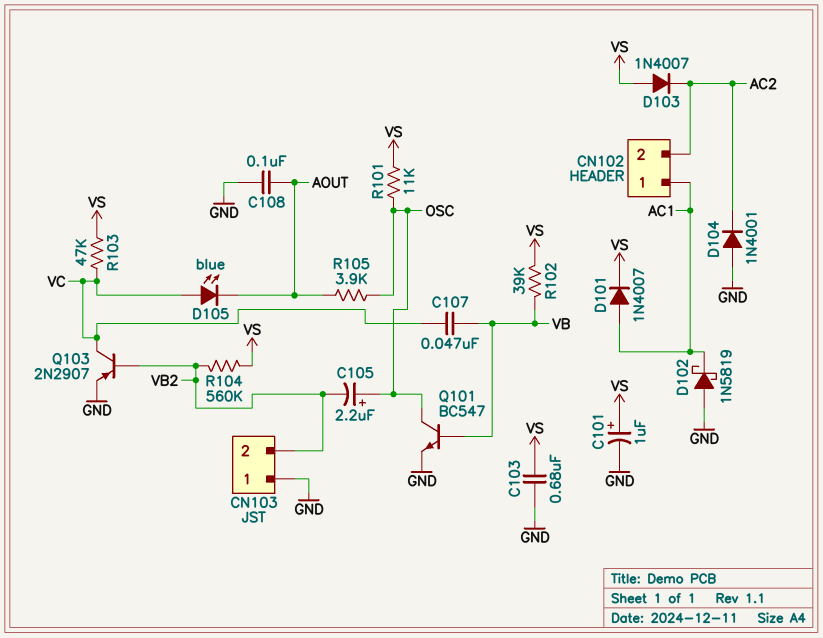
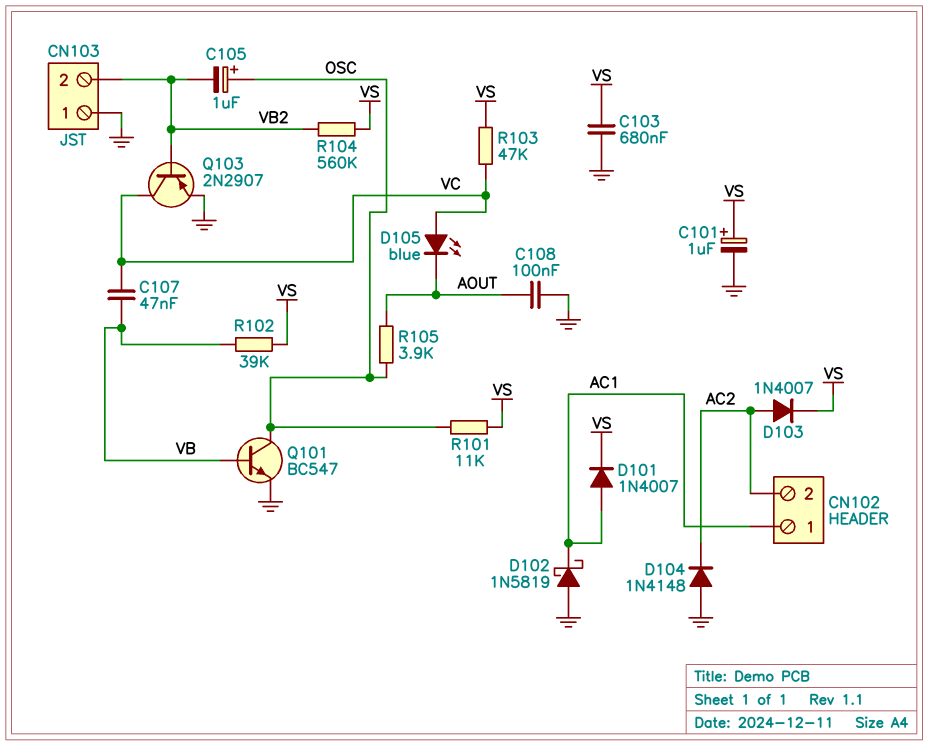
C105: 2.2uF (plus OSC, minus VB2) -> 1uF (plus OSC, minus VB2)
D103: diode 1N4007 (A VS, K AC2) -> diode 1N4007 (A AC2, K VS)
D104: diode 1N4001 (A GND, K AC2) -> diode 1N4148 (A GND, K AC2)

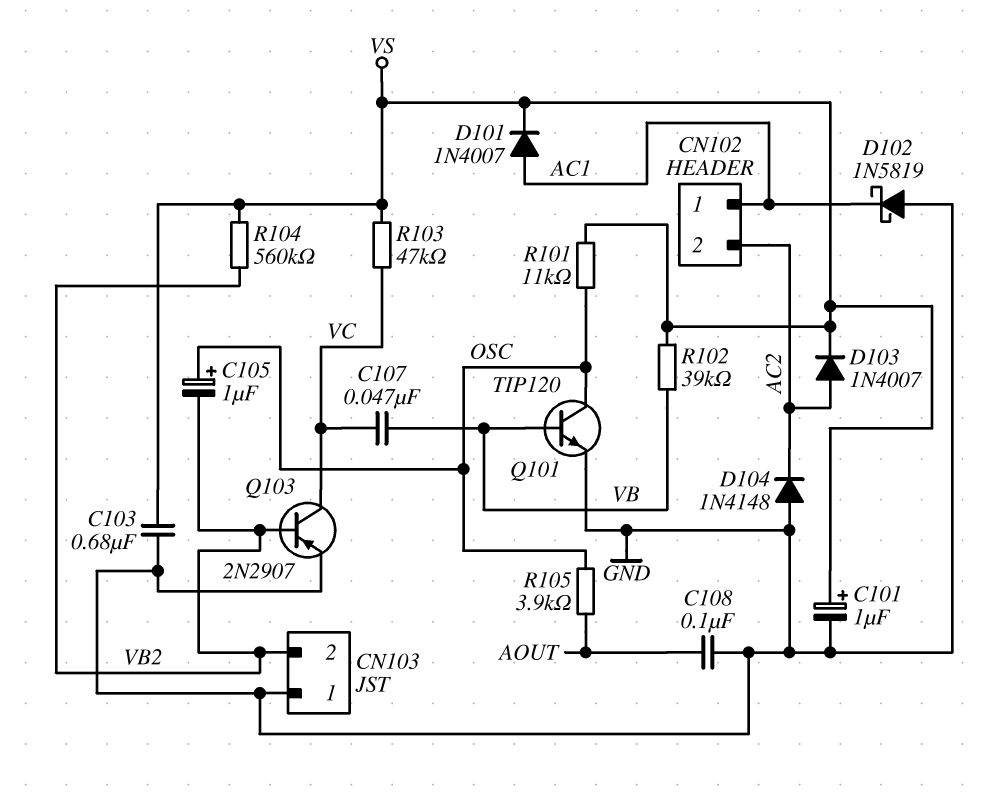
D105: LED blue (A VC, K AOUT) -> none
Q101: NPN BC547 (B VB, C OSC, E GND) -> NPN TIP120 (B VB, C OSC, E GND)

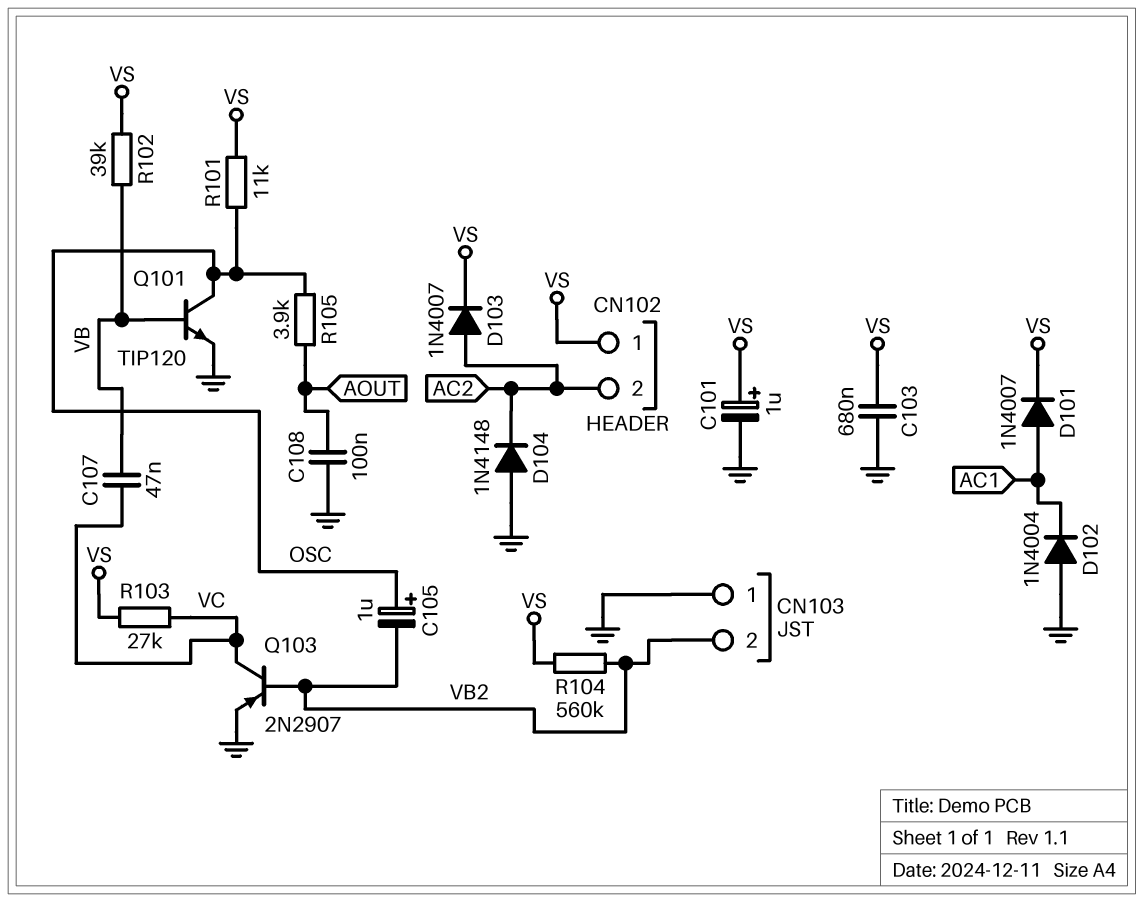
CN102 pin 1: AC1 -> VS
D102: schottky 1N5819 (A GND, K AC1) -> diode 1N4004 (A GND, K AC1)
R103: 47k (VC, VS) -> 27k (VC, VS)

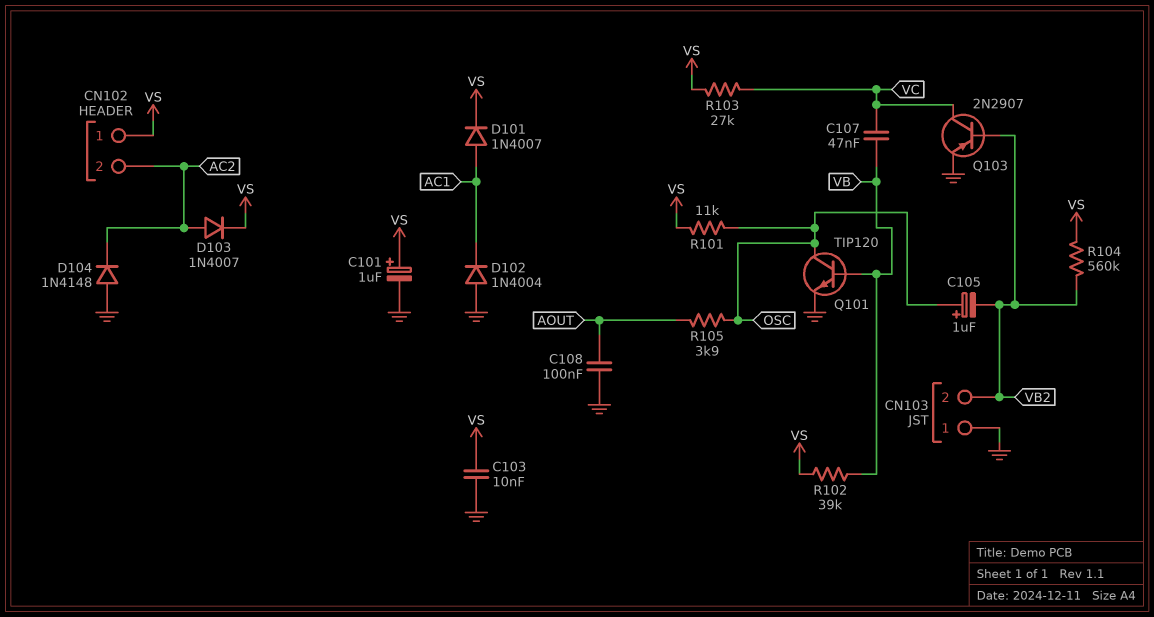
C103: 680nF (GND, VS) -> 10nF (GND, VS)

